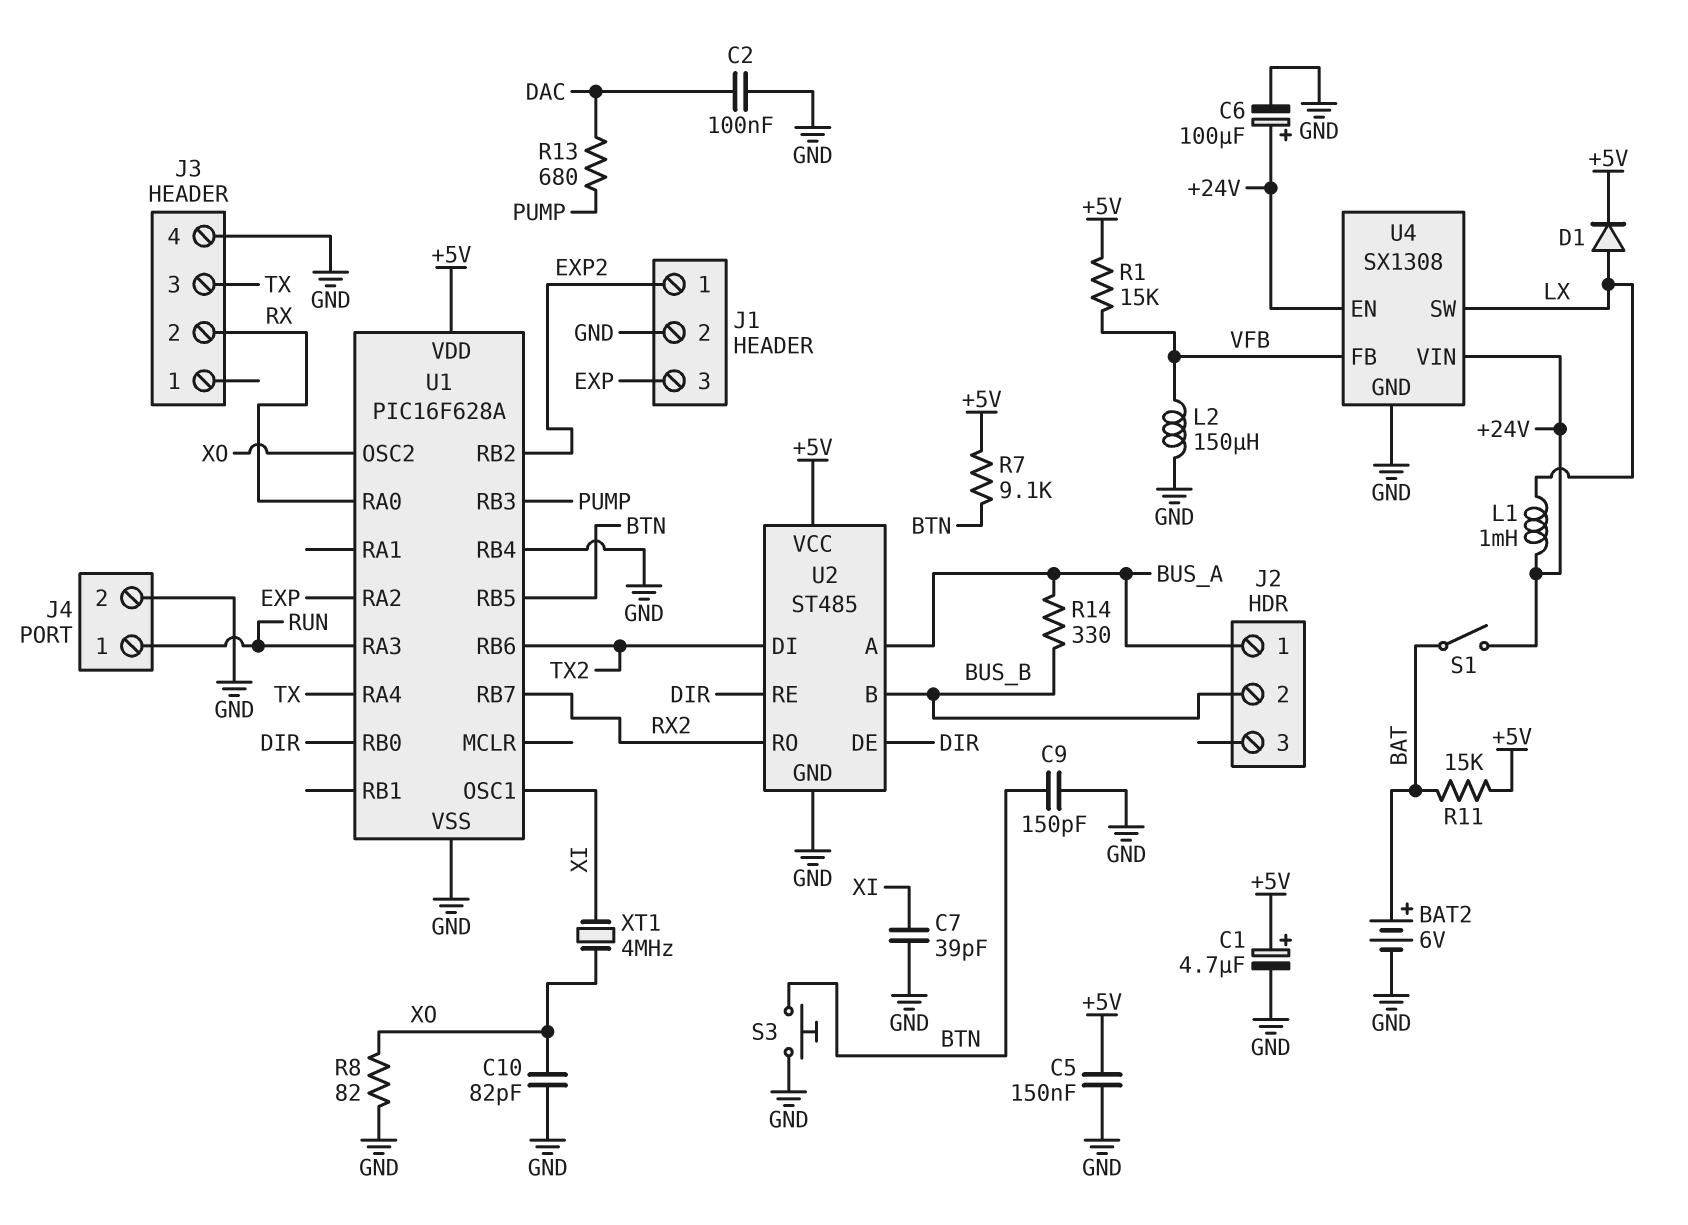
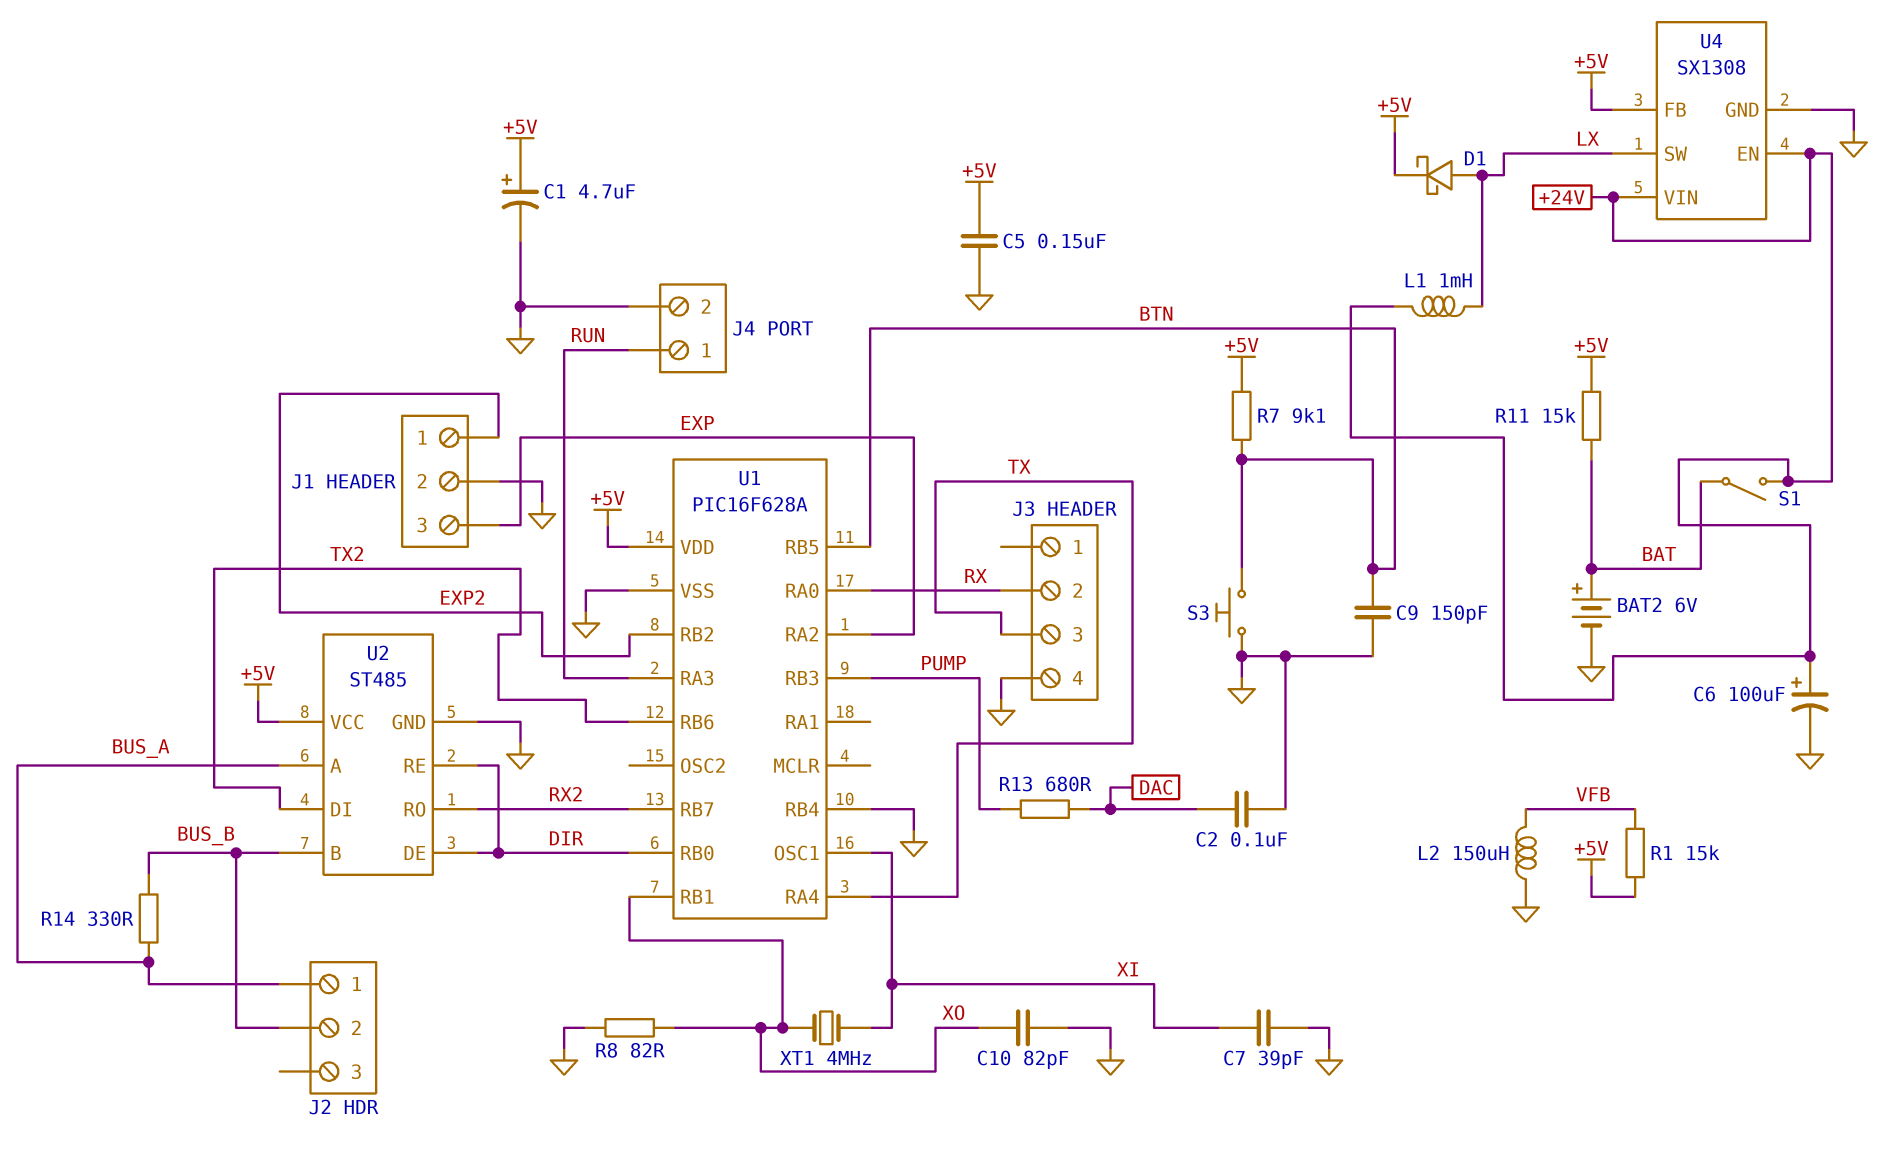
D1: diode (A LX, K +5V) -> schottky (A LX, K +5V)
U1 pin OSC2: XO -> none
U1 pin RB1: none -> XO
U4 pin FB: VFB -> +5V

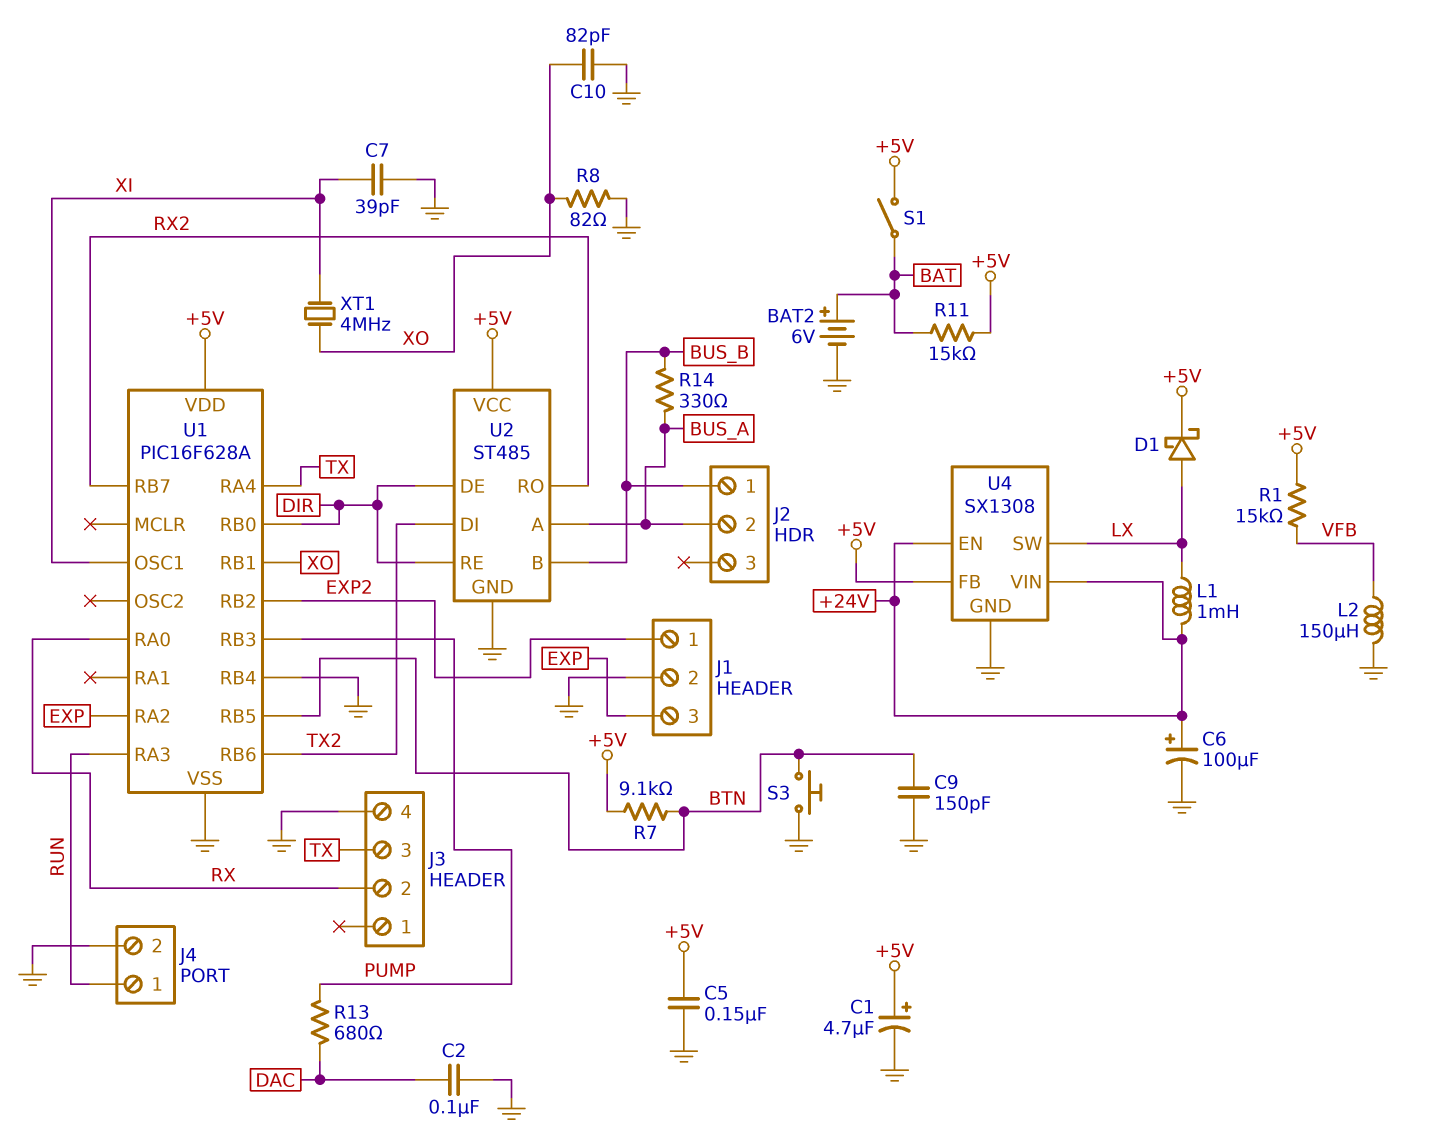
J2 pin 1: BUS_A -> BUS_B
J2 pin 2: BUS_B -> BUS_A
S1: switch (+24V, BAT) -> switch (+5V, BAT)

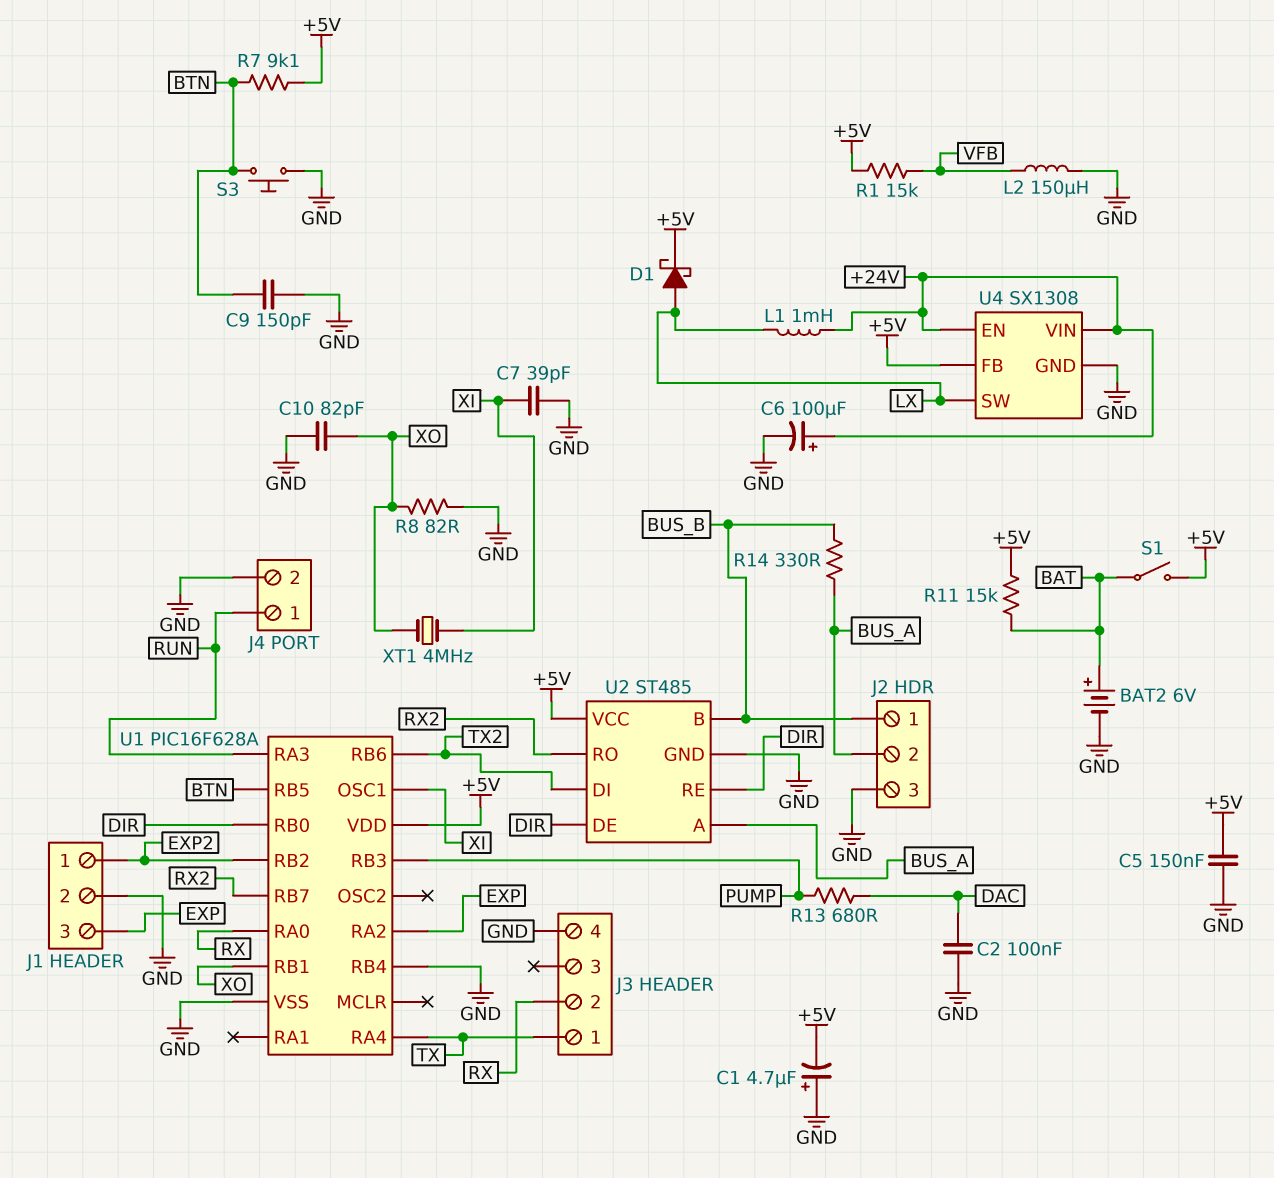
C1: 4.7uF (plus +5V, minus GND) -> 4.7uF (plus GND, minus +5V)
J2 pin 3: none -> GND
J3 pin 1: none -> TX
J3 pin 3: TX -> none

